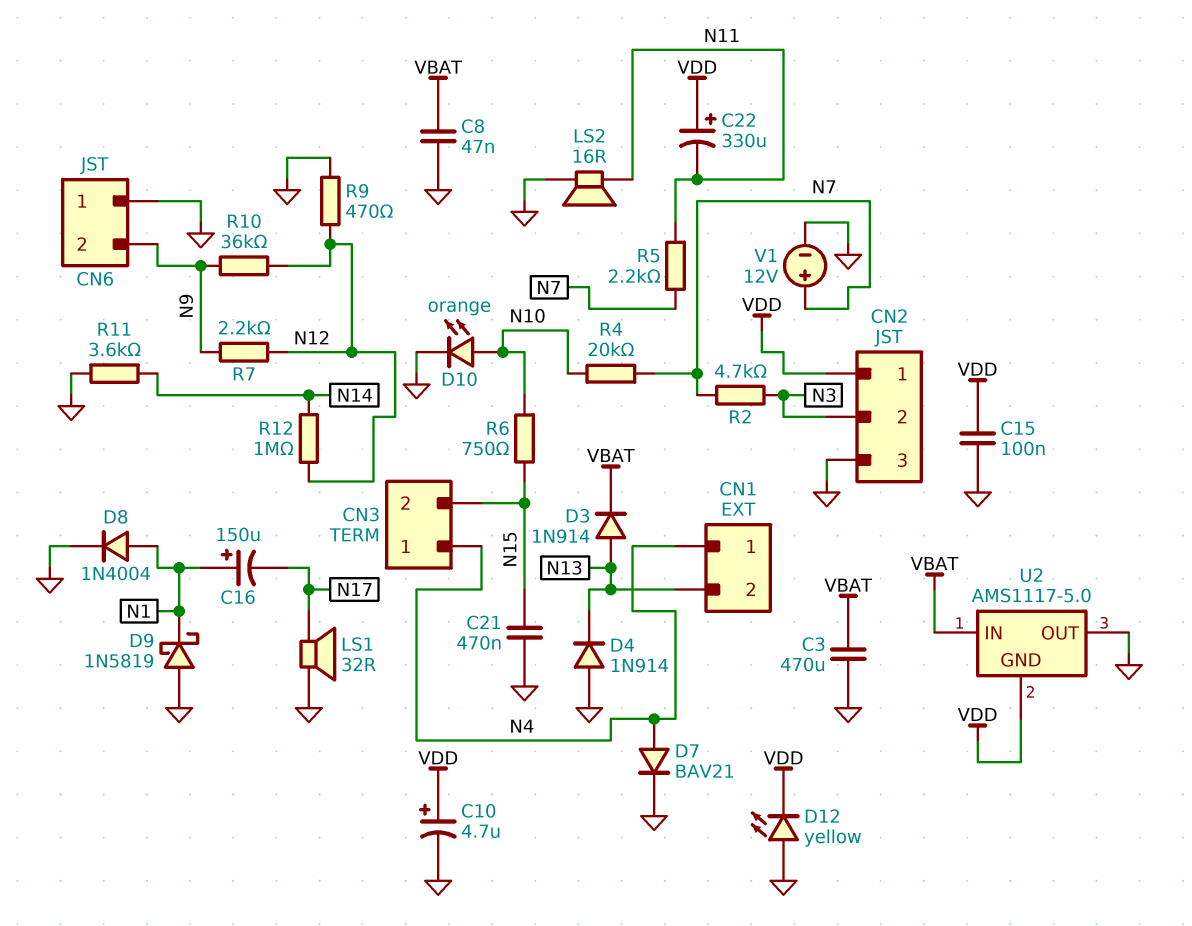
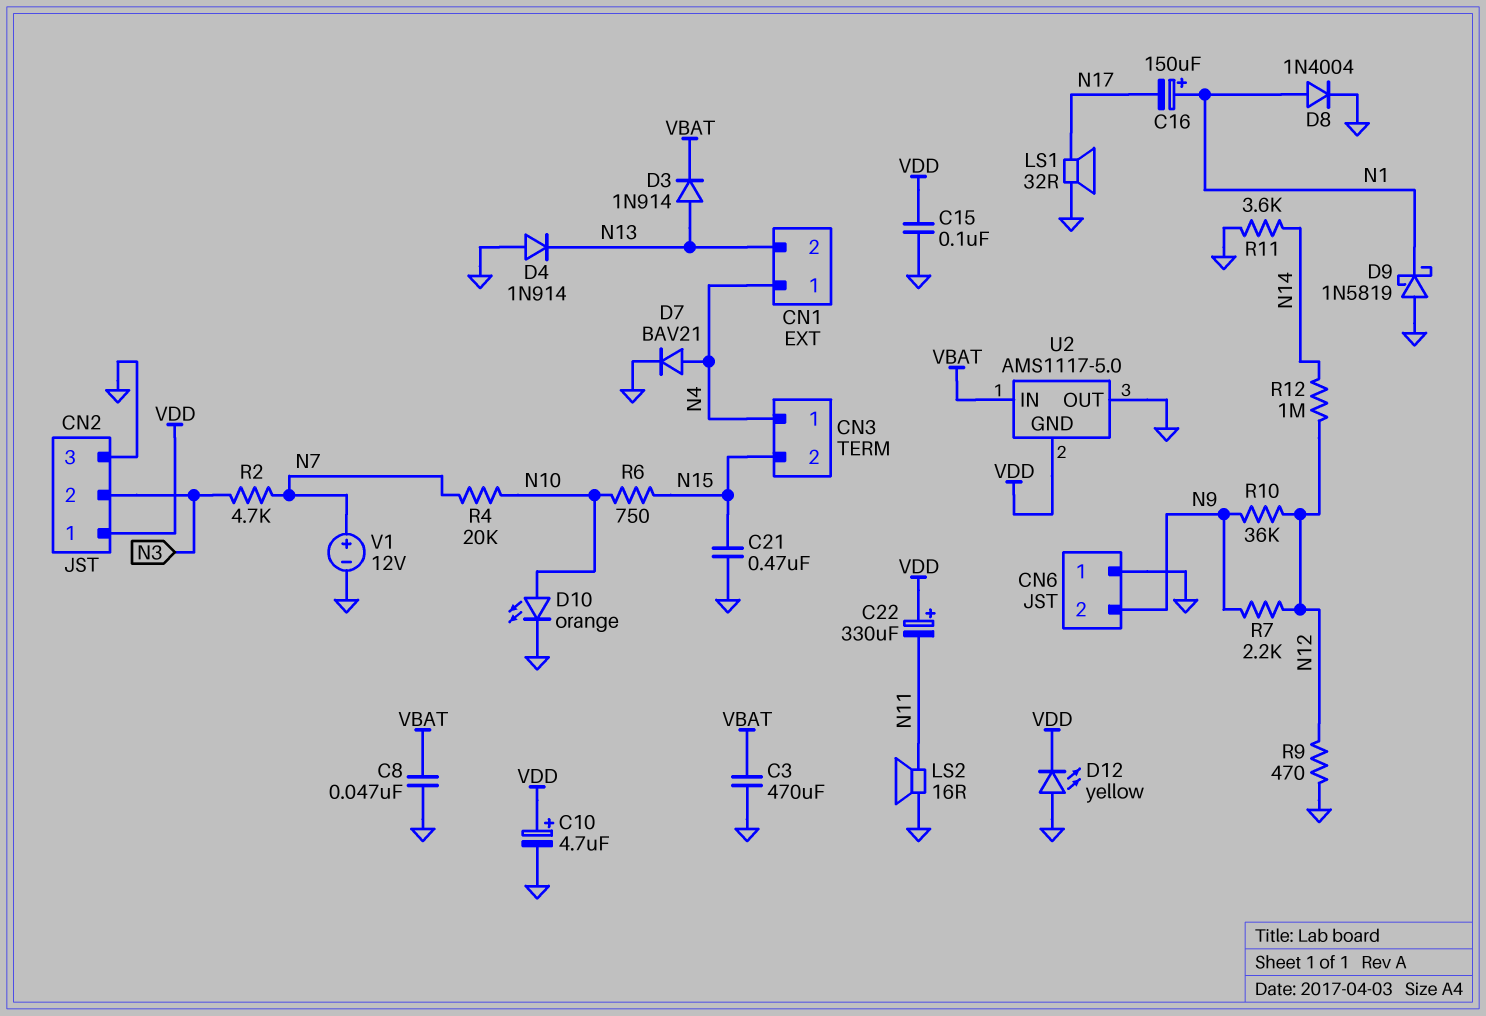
R5: 2.2k (N7, N11) -> none

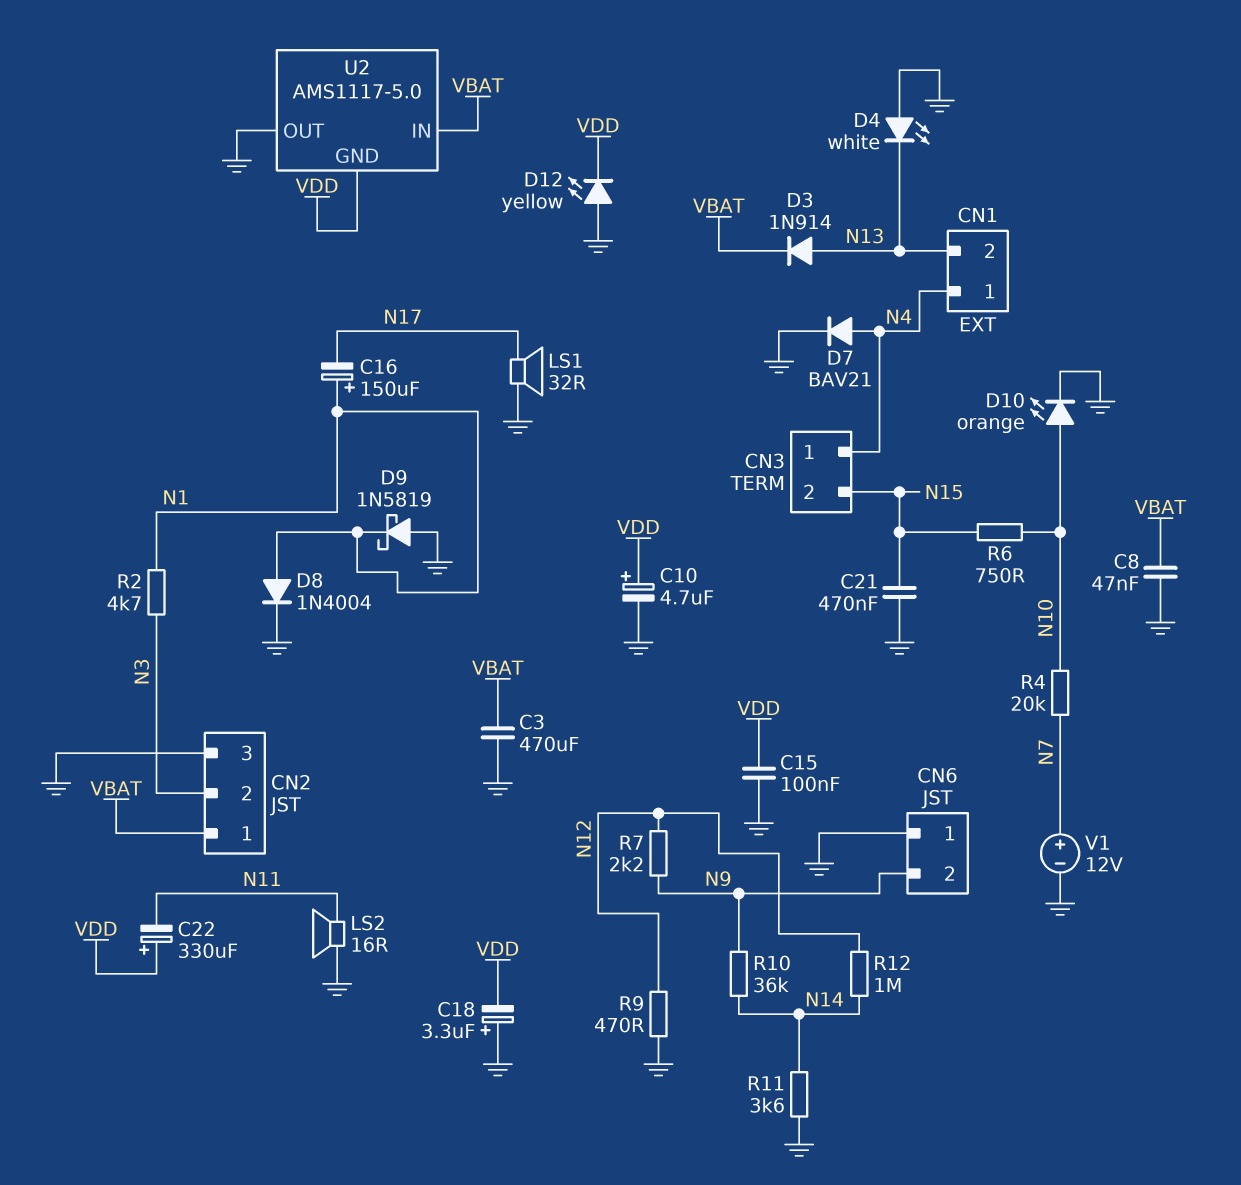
C18: none -> 3.3uF (plus GND, minus VDD)
CN2 pin 1: VDD -> VBAT
D4: diode 1N914 (A GND, K N13) -> LED white (A GND, K N13)
R2: 4.7k (N3, N7) -> 4.7k (N1, N3)
R10: 36k (N9, N12) -> 36k (N9, N14)

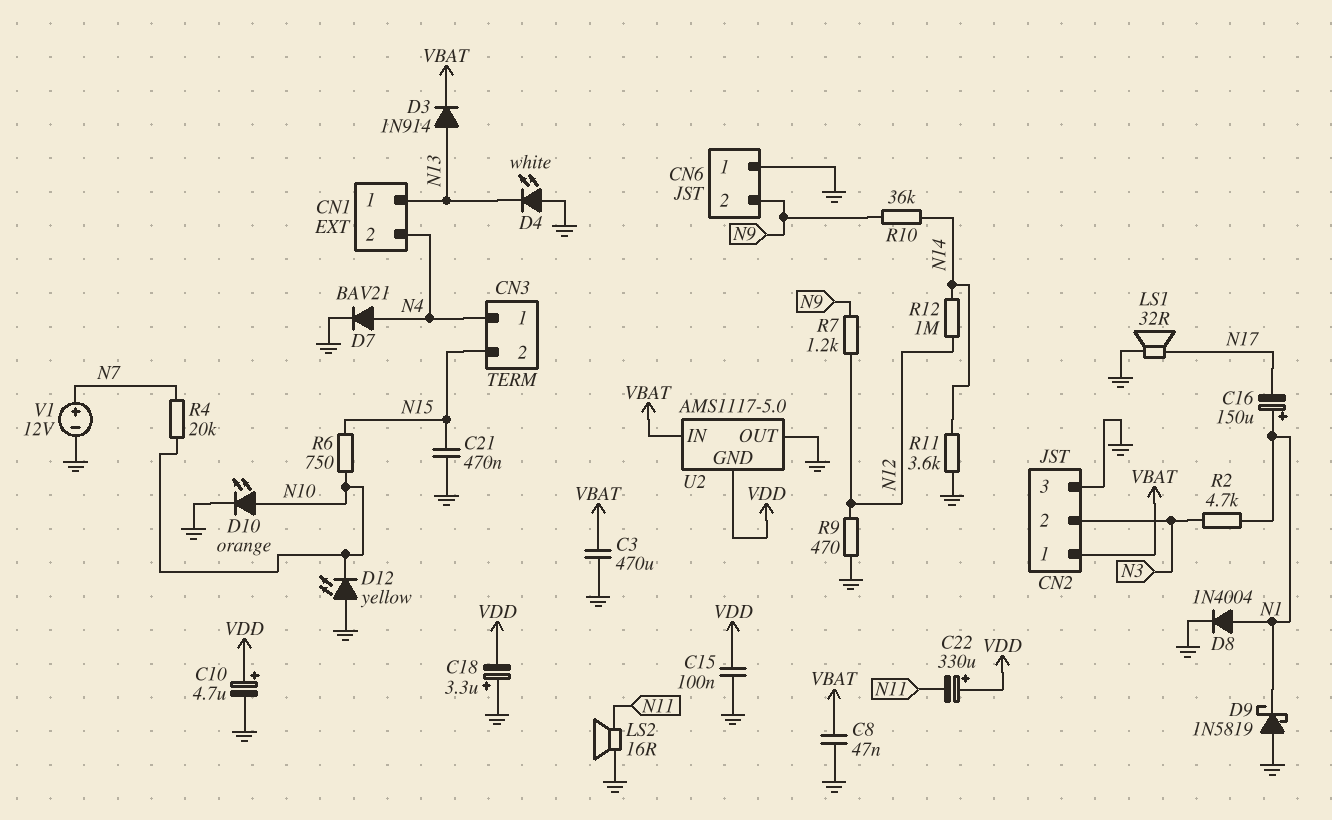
CN1 pin 1: N4 -> N13
CN1 pin 2: N13 -> N4
D12: LED yellow (A GND, K VDD) -> LED yellow (A GND, K N10)
R7: 2.2k (N9, N12) -> 1.2k (N9, N12)

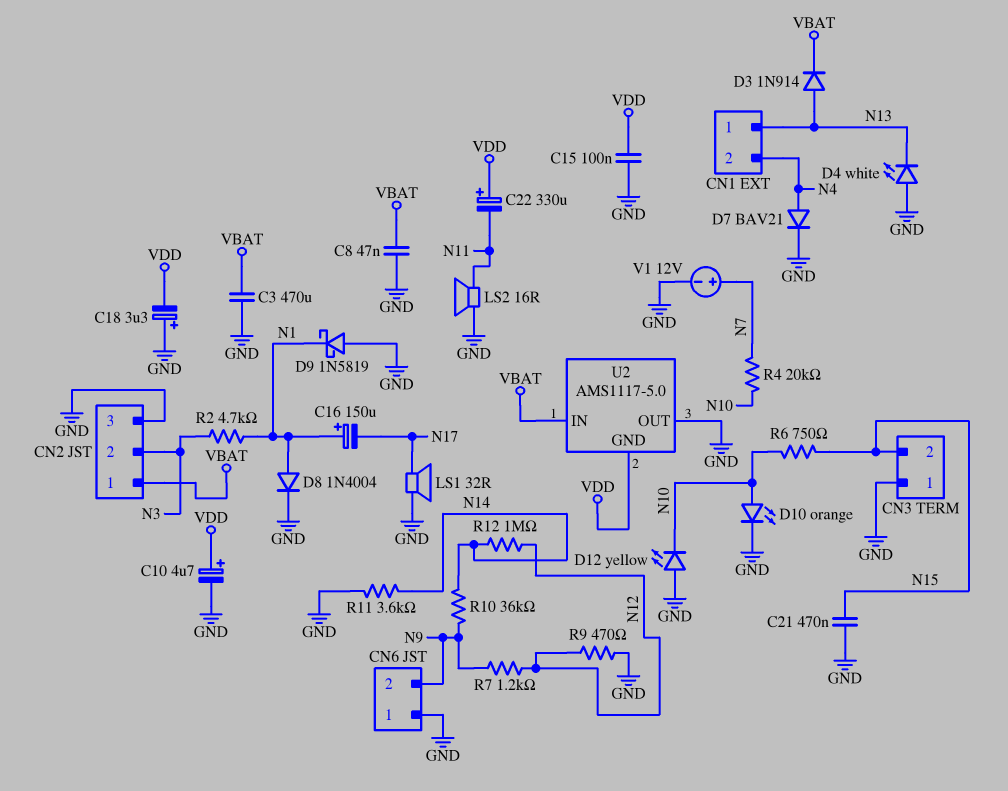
CN3 pin 1: N4 -> GND

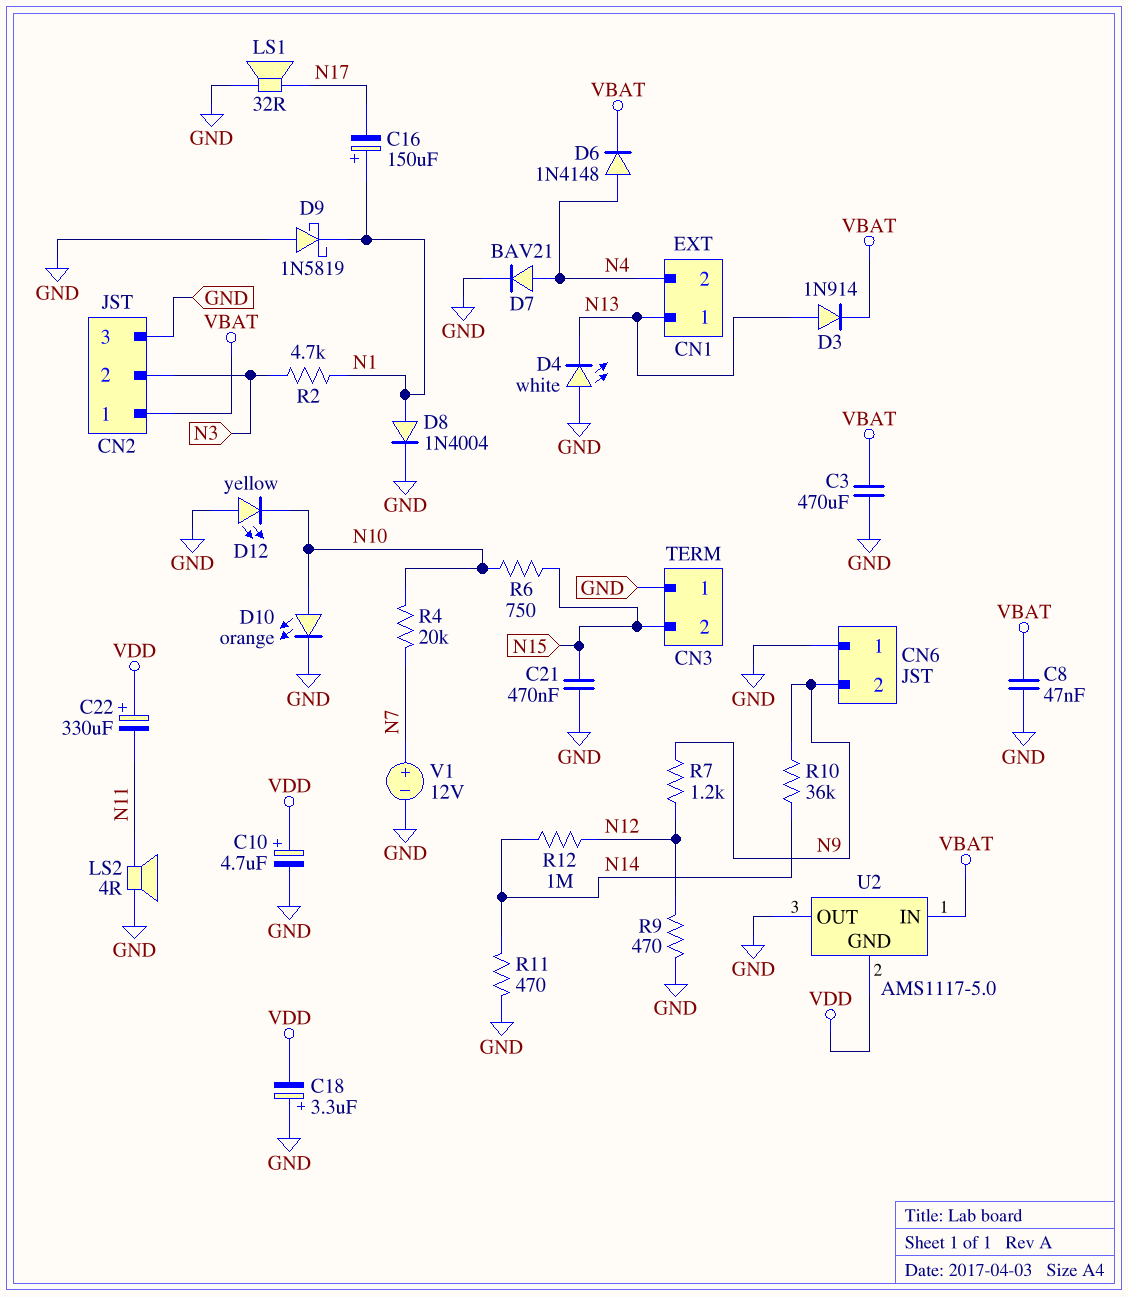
C15: 100nF (GND, VDD) -> none
D6: none -> diode 1N4148 (A N4, K VBAT)
LS2: speaker 16R (GND, N11) -> speaker 4R (GND, N11)
R11: 3.6k (GND, N14) -> 470 (GND, N14)

